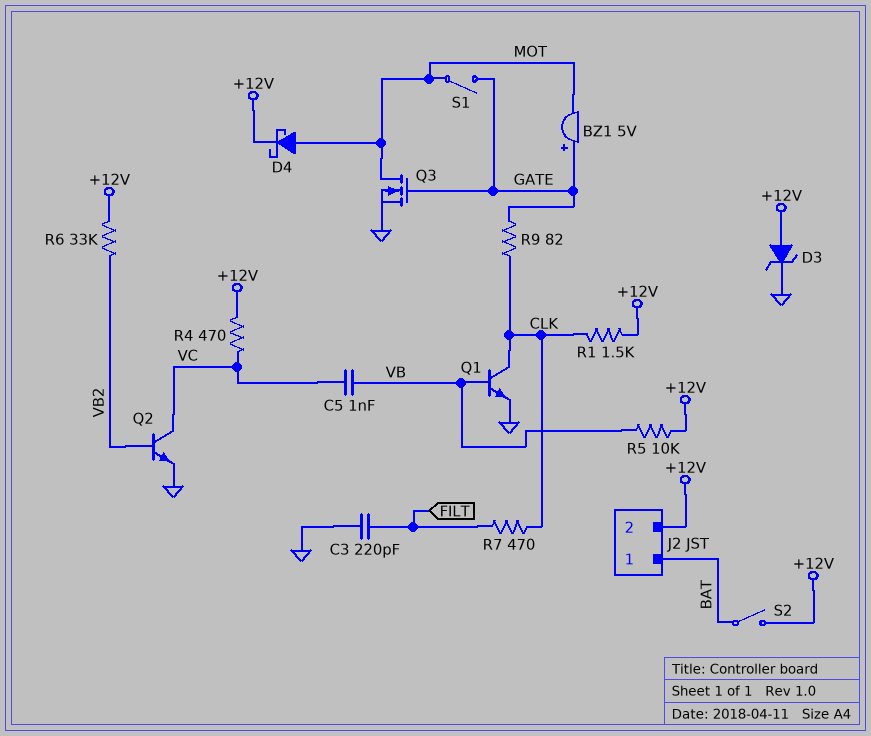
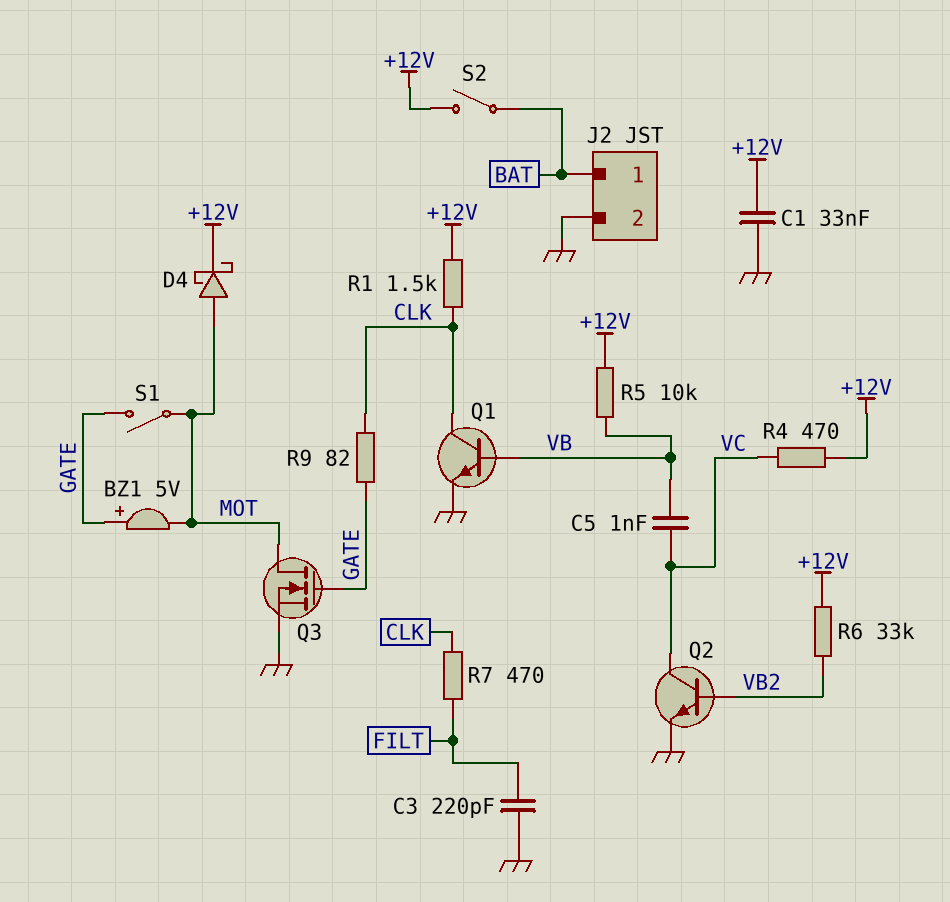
C1: none -> 33nF (+12V, GND)
D3: zener (A +12V, K GND) -> none
J2 pin 2: +12V -> GND

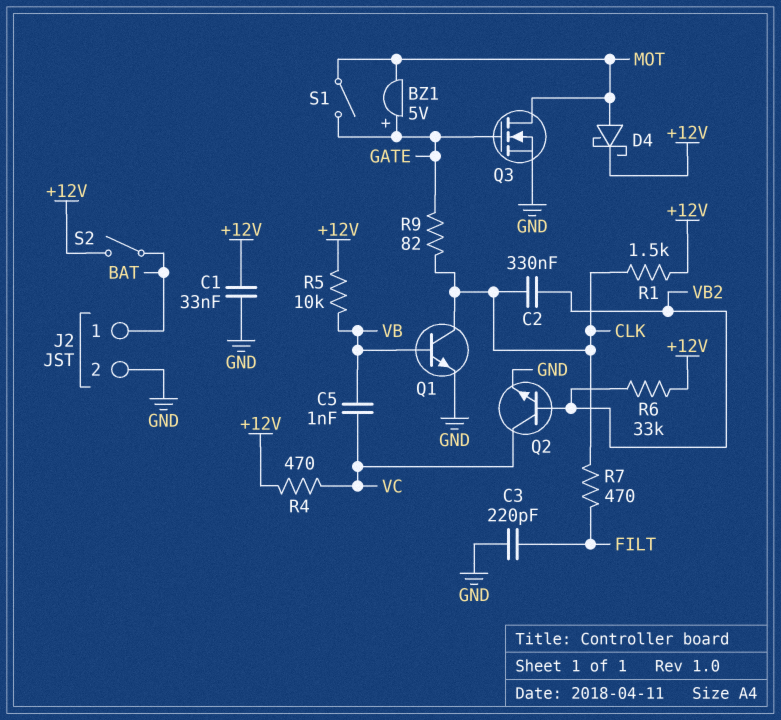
C2: none -> 330nF (CLK, VB2)

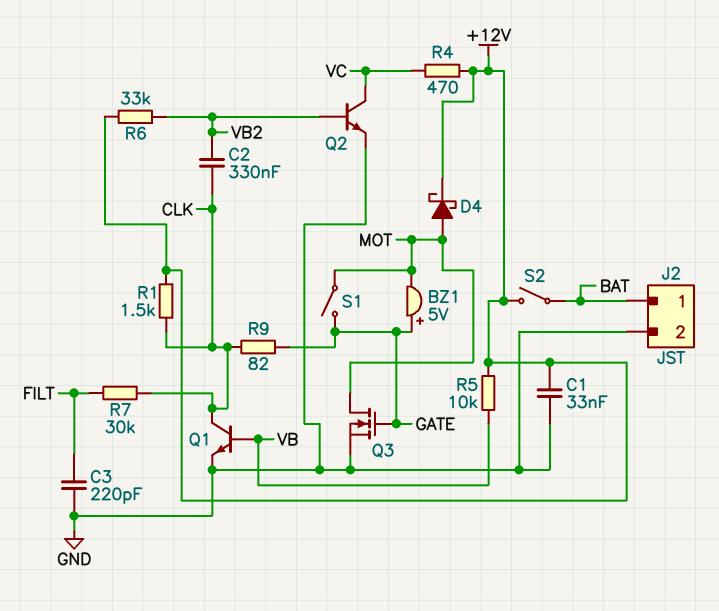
C5: 1nF (VB, VC) -> none
R7: 470 (CLK, FILT) -> 30k (CLK, FILT)

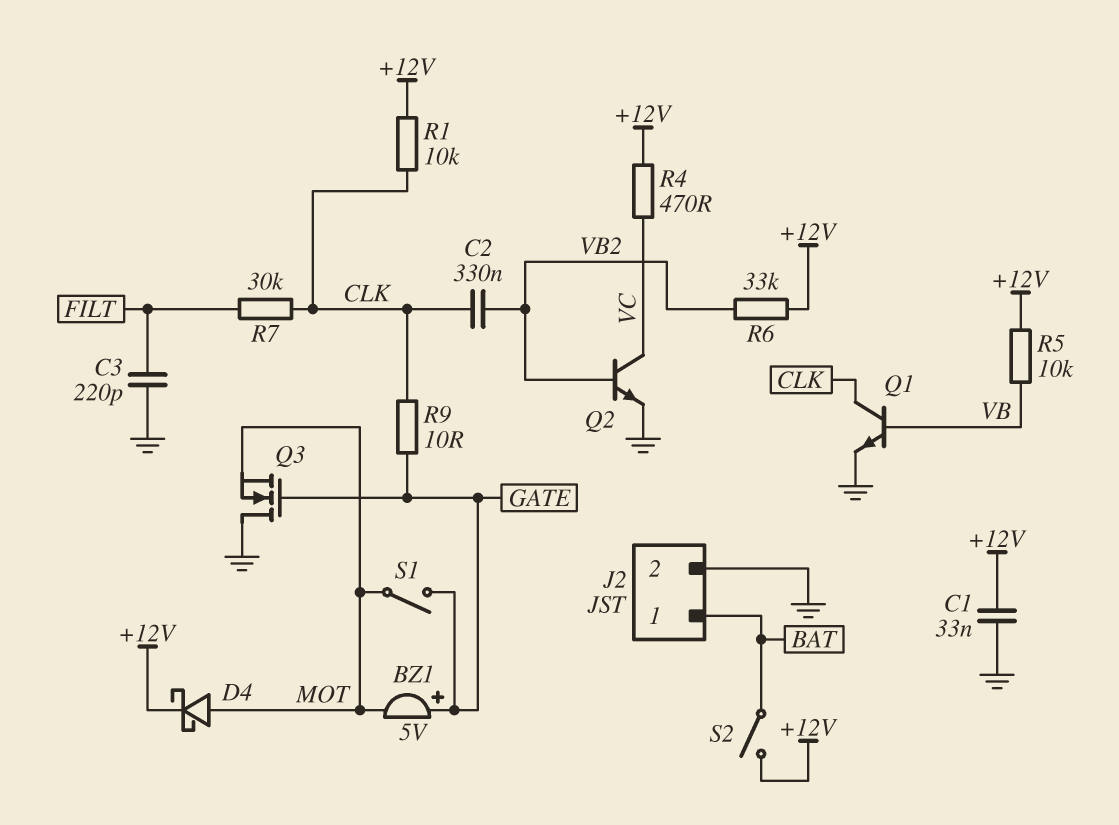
Q3: NMOS (G GATE, D MOT, S GND) -> NMOS (G GATE, D GND, S MOT)
R1: 1.5k (+12V, CLK) -> 10k (+12V, CLK)
R9: 82 (CLK, GATE) -> 10 (CLK, GATE)

